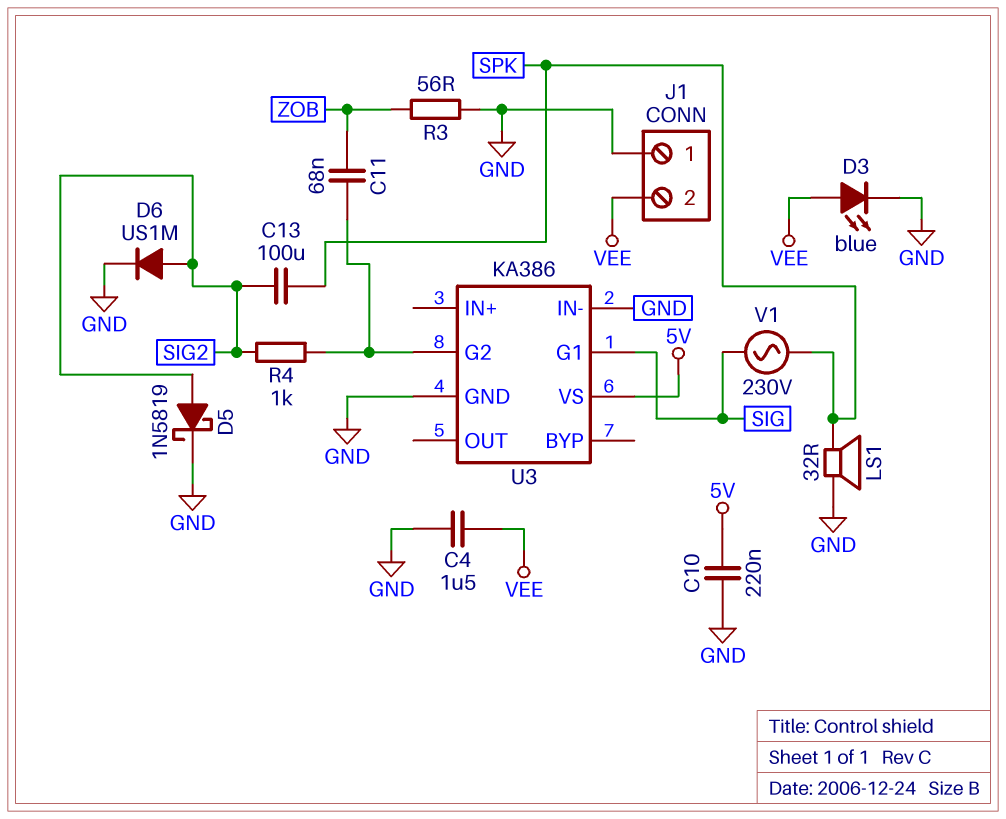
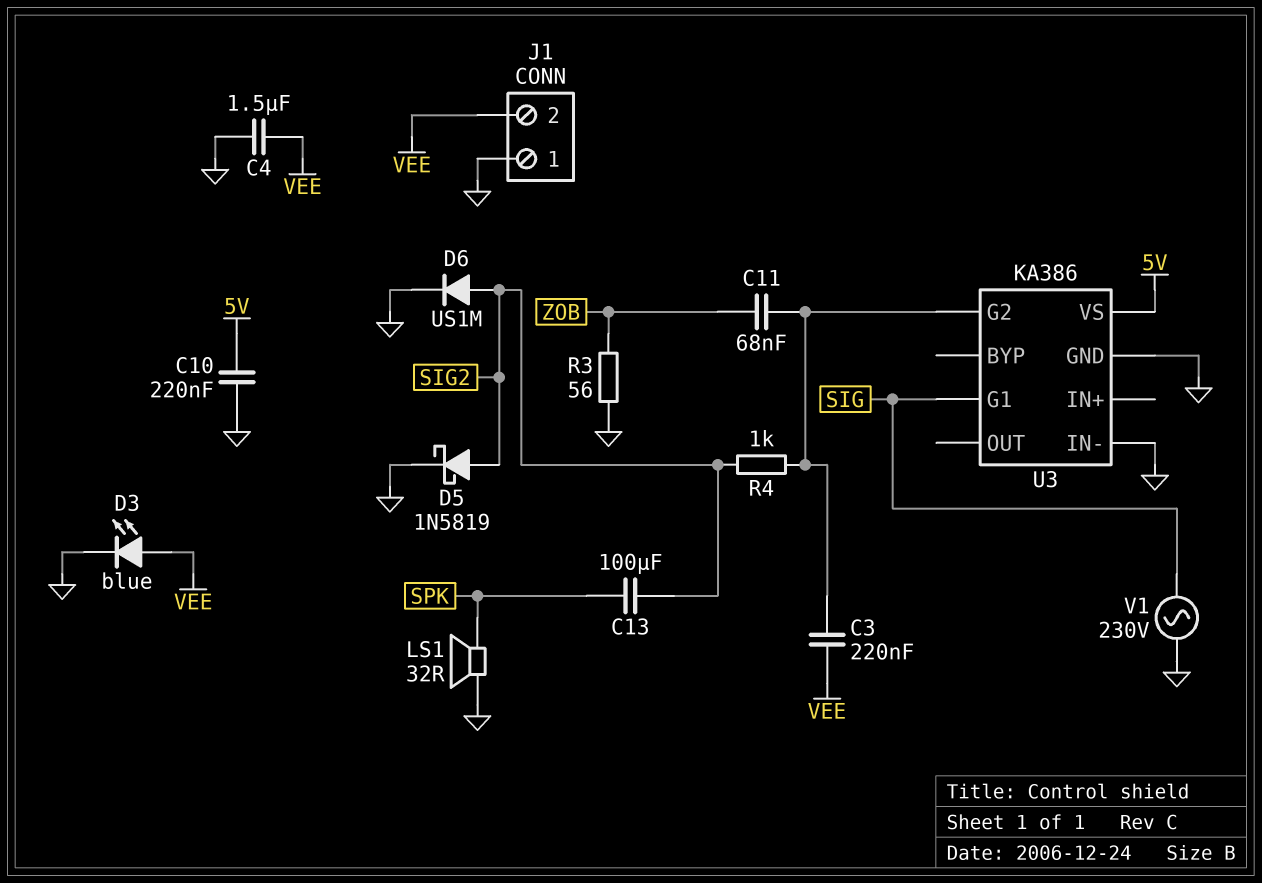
C3: none -> 220nF (U3/G2, VEE)
V1: AC 230V (SIG, SPK) -> AC 230V (GND, SIG)

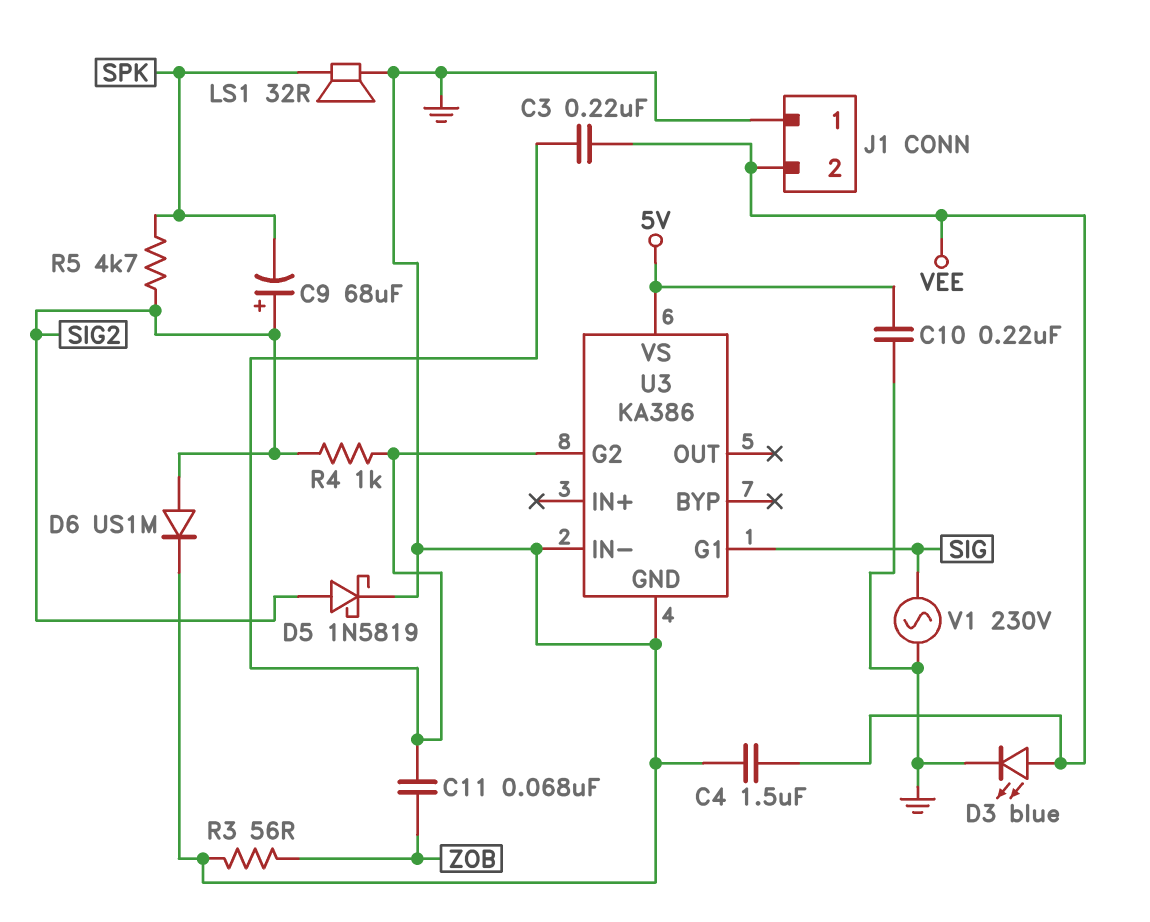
C9: none -> 68uF (plus SIG2, minus SPK)
C13: 100uF (SIG2, SPK) -> none
R5: none -> 4.7k (SIG2, SPK)

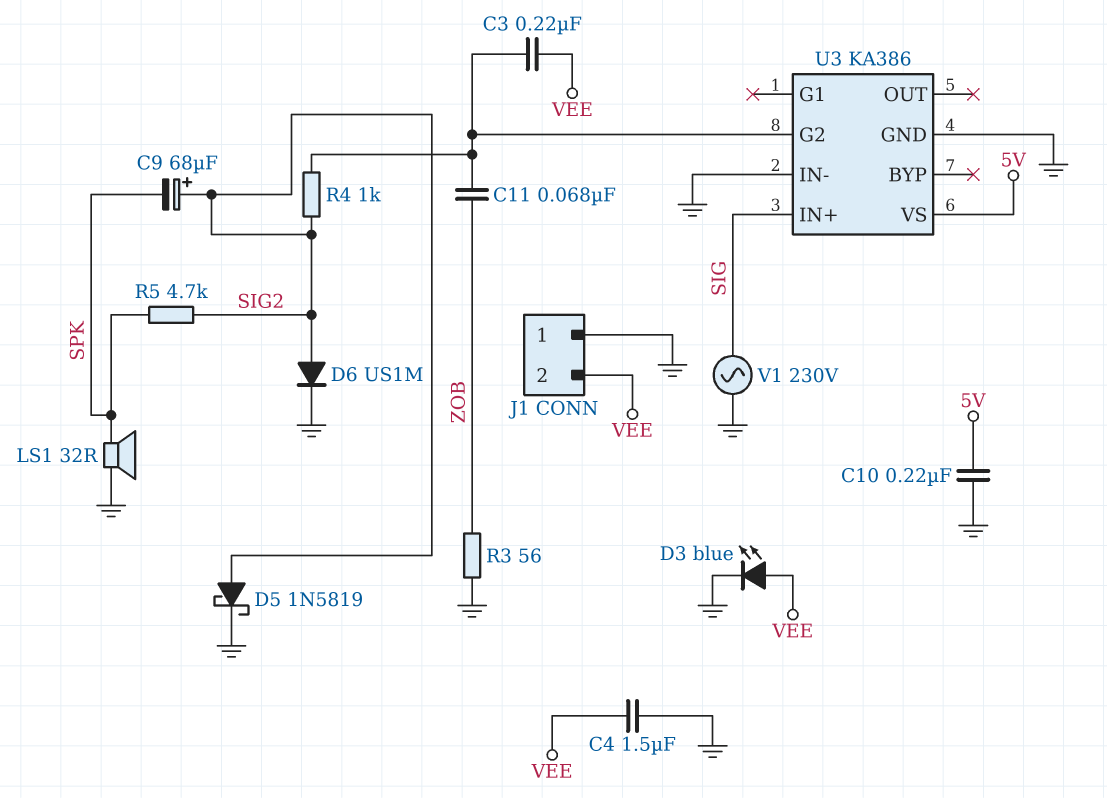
U3 pin G1: SIG -> none
U3 pin IN+: none -> SIG

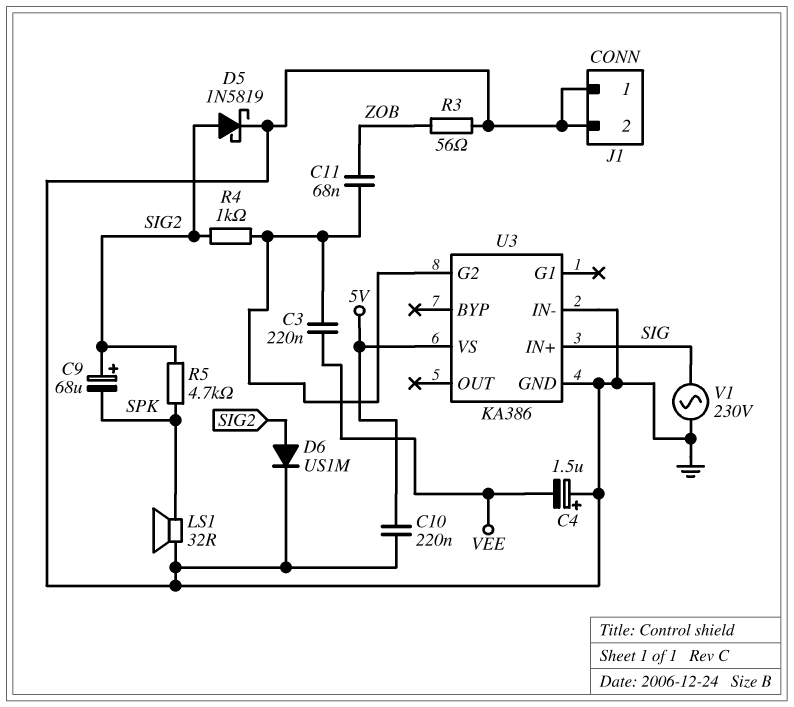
C4: 1.5uF (GND, VEE) -> 1.5uF (plus GND, minus VEE)
D3: LED blue (A VEE, K GND) -> none
J1 pin 2: VEE -> GND

